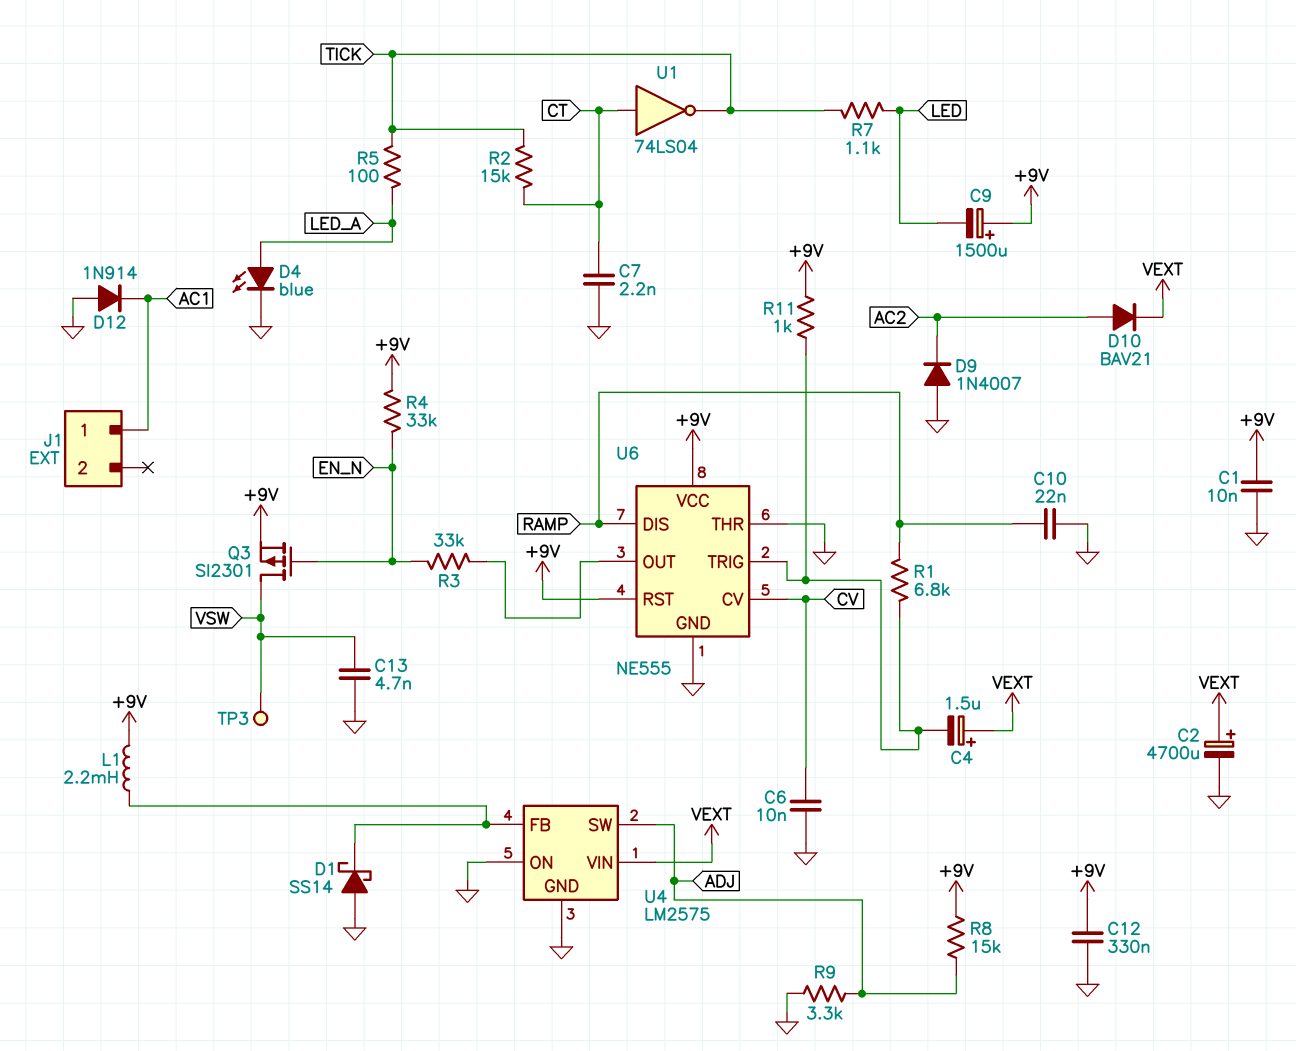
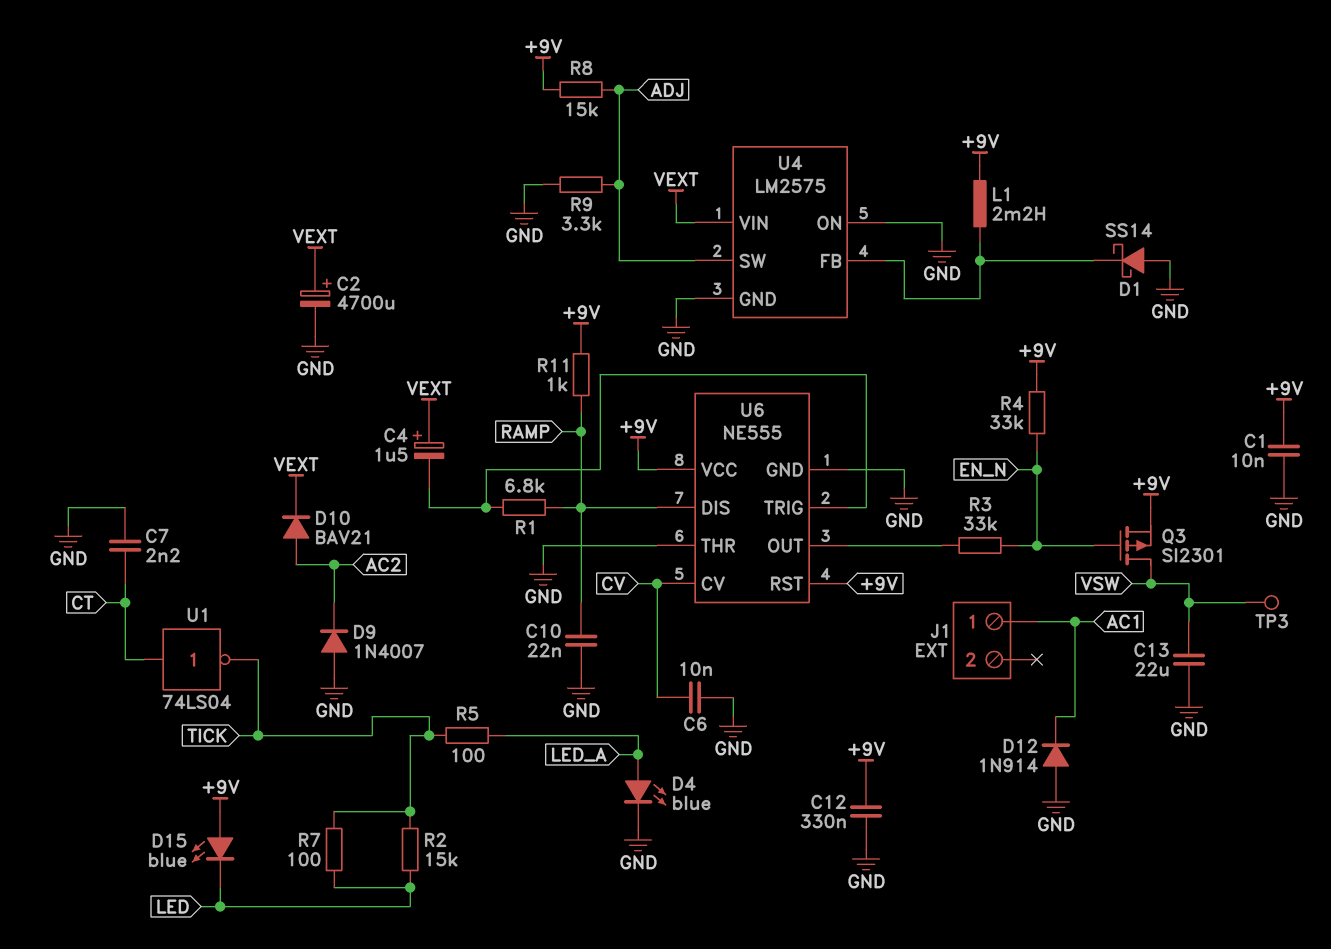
C9: 1500uF (plus +9V, minus LED) -> none
C13: 4.7nF (GND, VSW) -> 22uF (GND, VSW)
D15: none -> LED blue (A +9V, K LED)
R2: 15k (CT, TICK) -> 15k (LED, TICK)
R7: 1.1k (LED, TICK) -> 100 (LED, TICK)
R11: 1k (+9V, U6/TRIG) -> 1k (+9V, RAMP)

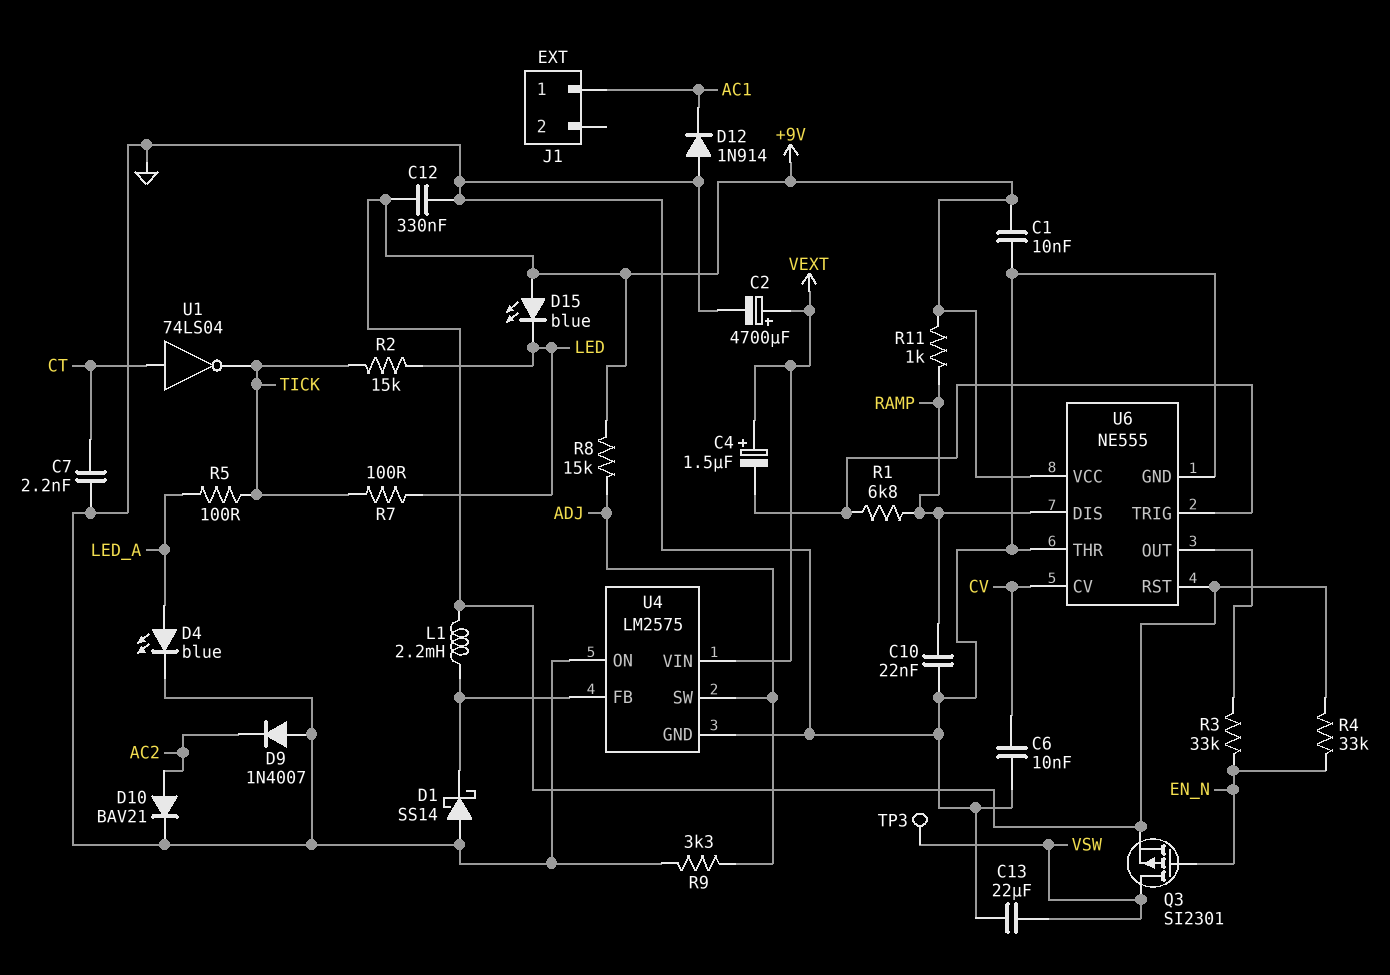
D10: diode BAV21 (A AC2, K VEXT) -> diode BAV21 (A AC2, K GND)

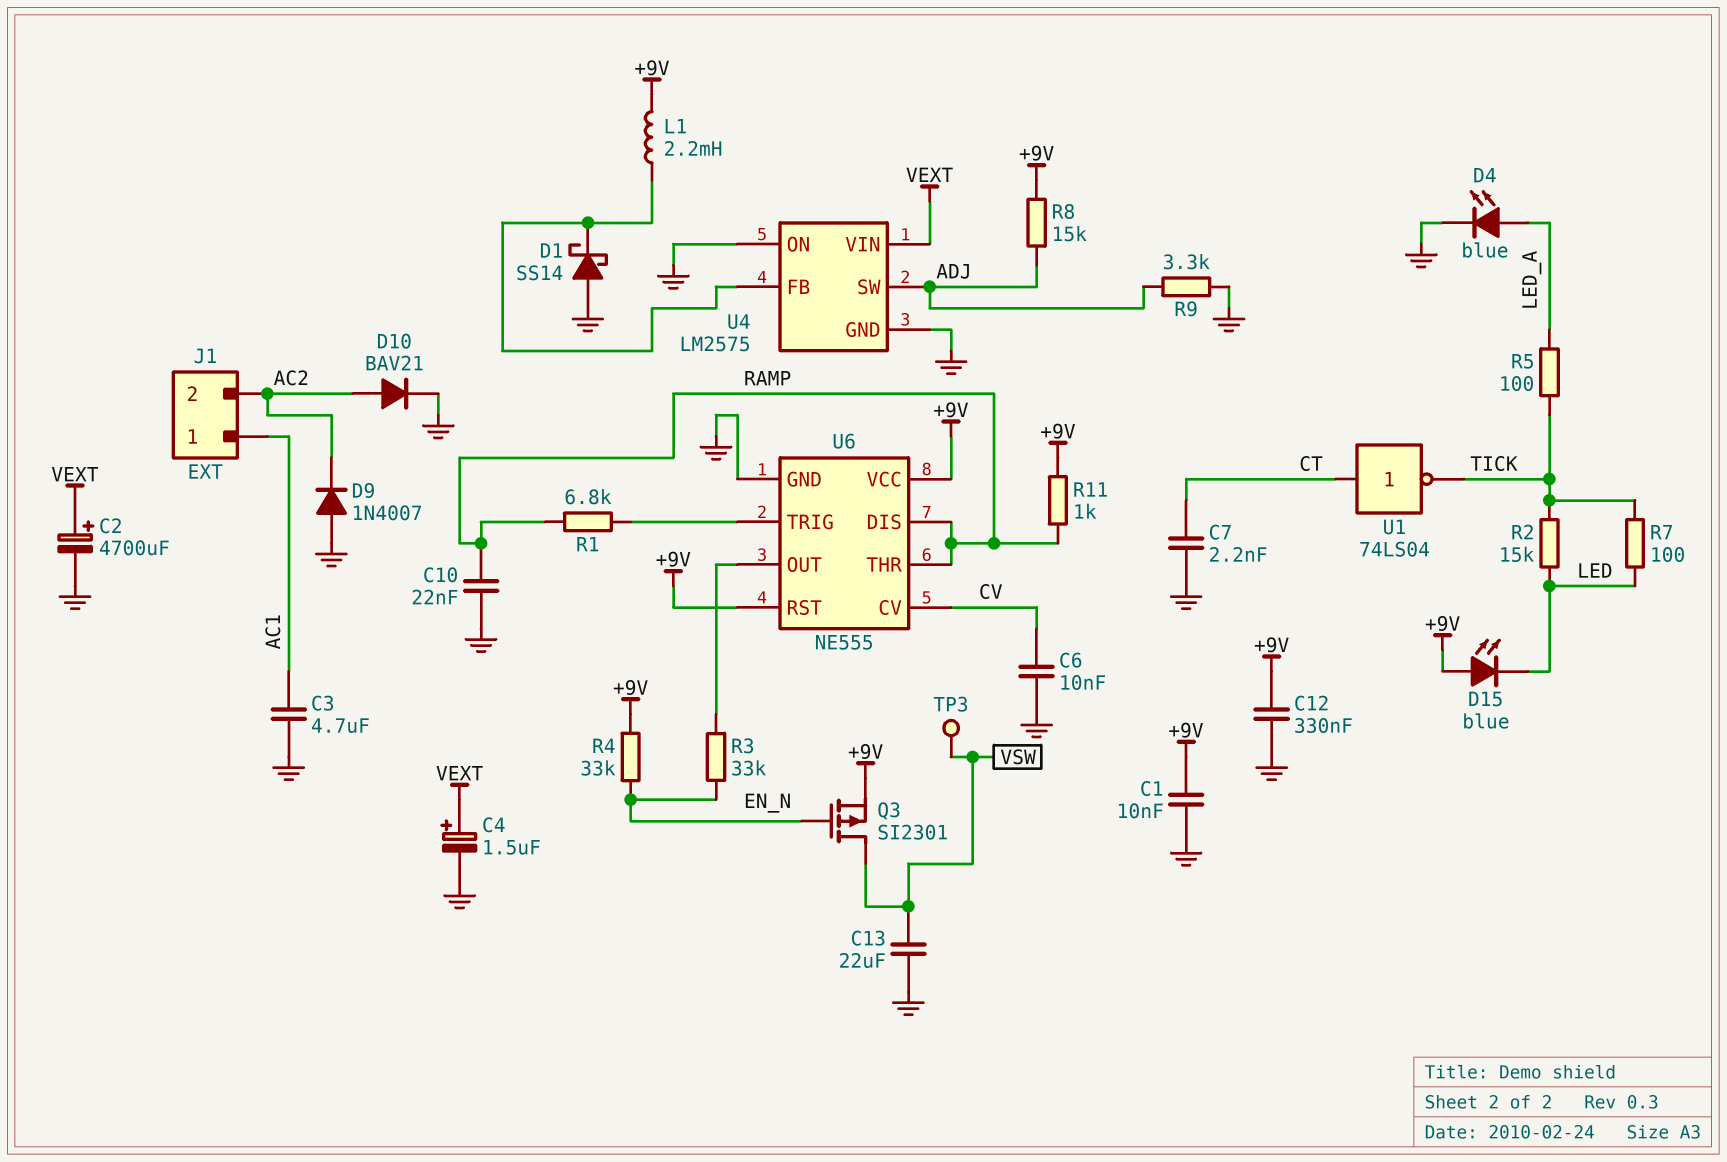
C3: none -> 4.7uF (AC1, GND)
C4: 1.5uF (plus VEXT, minus U6/TRIG) -> 1.5uF (plus VEXT, minus GND)
D12: diode 1N914 (A GND, K AC1) -> none
J1 pin 2: none -> AC2
U6 pin THR: GND -> RAMP

